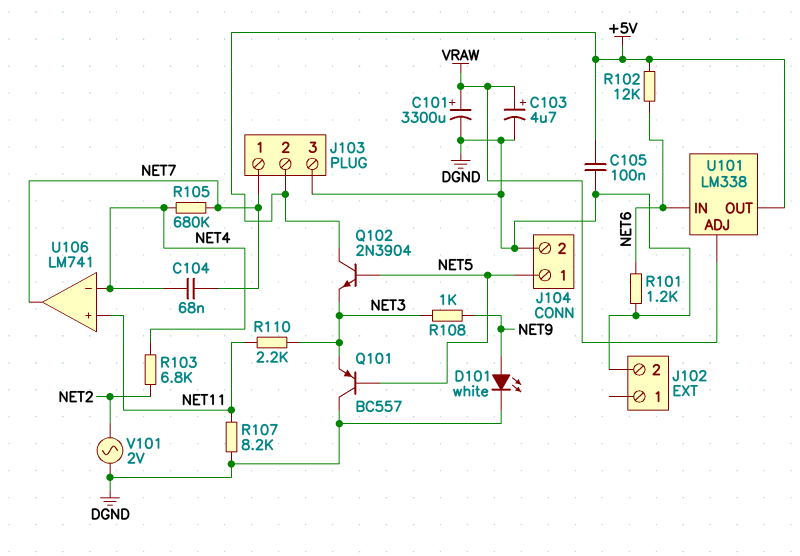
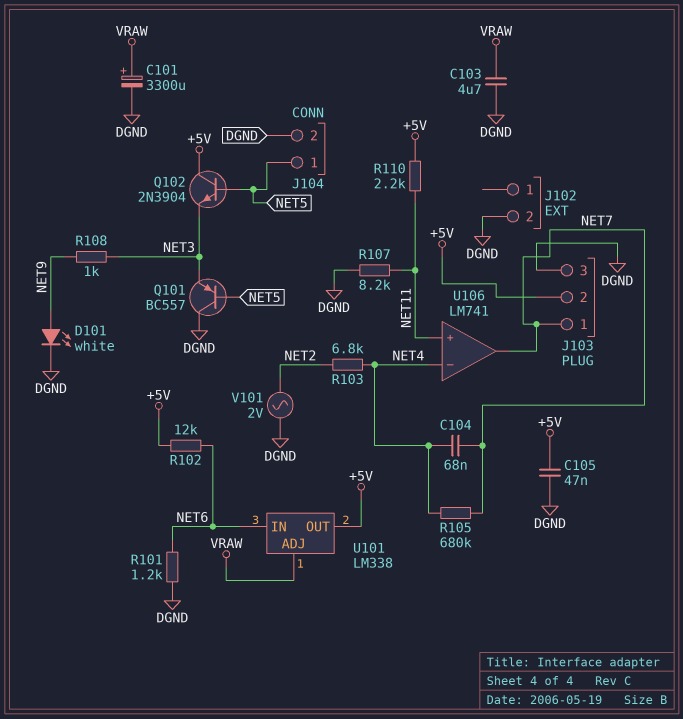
C103: 4.7uF (plus VRAW, minus DGND) -> 4.7uF (DGND, VRAW)
C105: 100nF (+5V, DGND) -> 47nF (+5V, DGND)
R110: 2.2k (NET3, NET11) -> 2.2k (+5V, NET11)

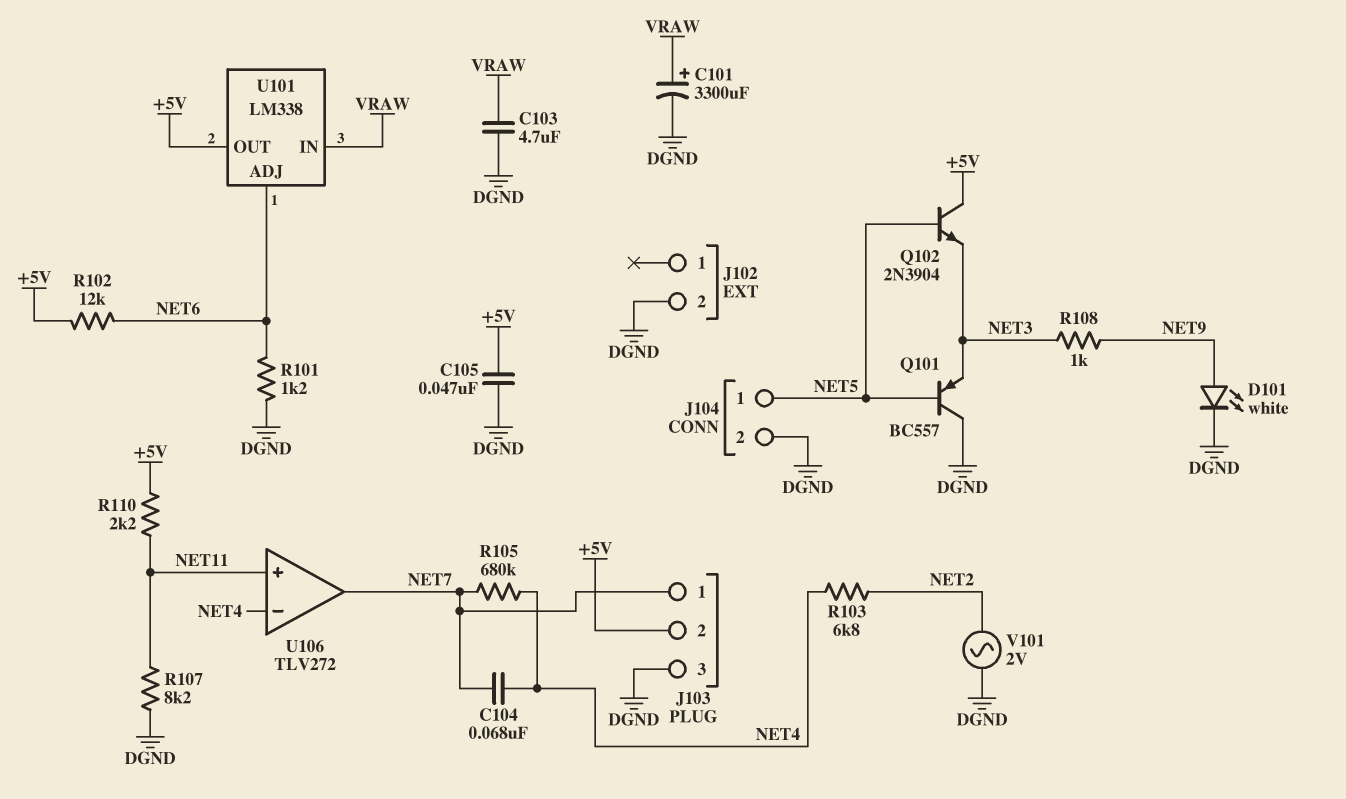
U101 pin ADJ: VRAW -> NET6
U101 pin IN: NET6 -> VRAW
U106: LM741 -> TLV272

